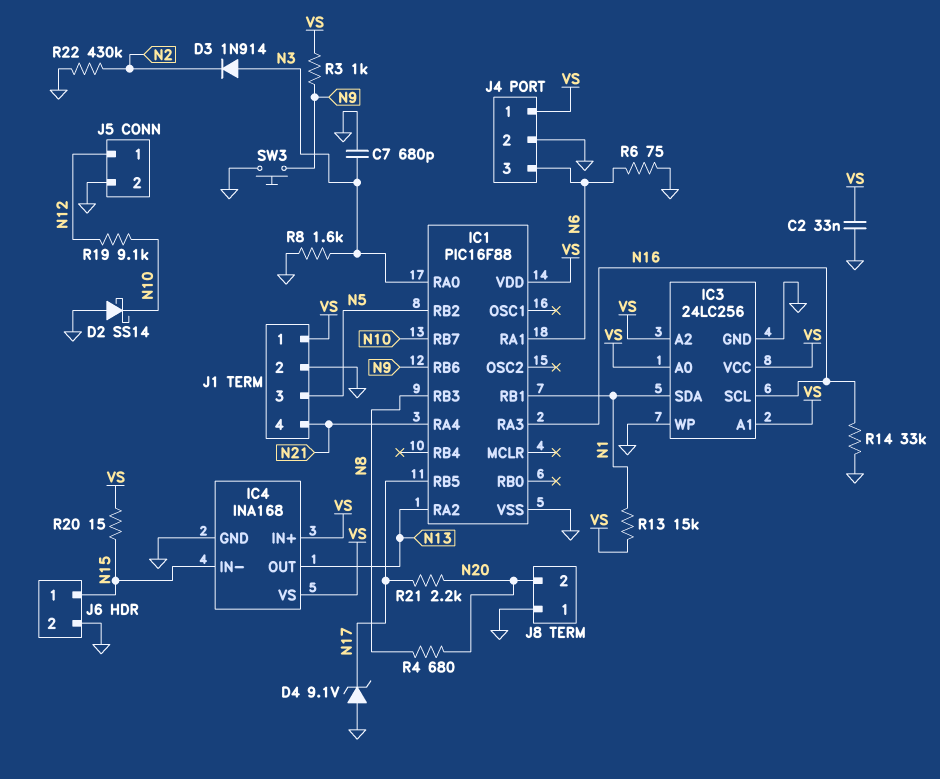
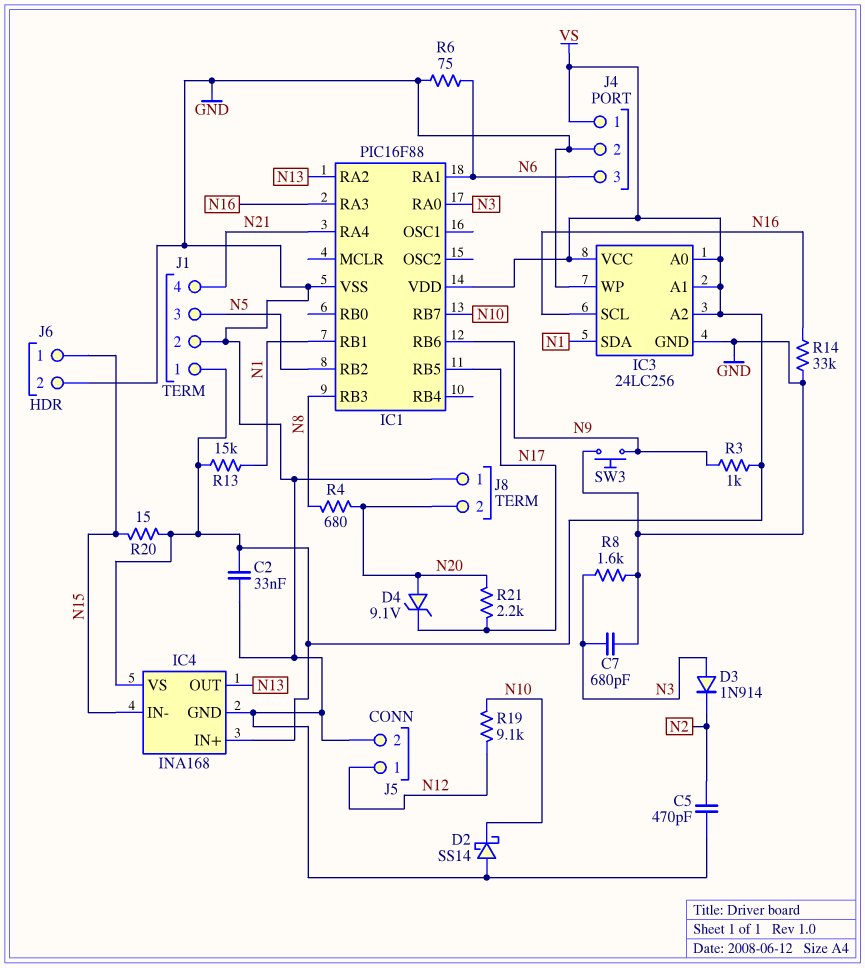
C5: none -> 470pF (GND, N2)
D4: zener 9.1V (A GND, K N17) -> zener 9.1V (A N20, K N17)
R22: 430k (GND, N2) -> none

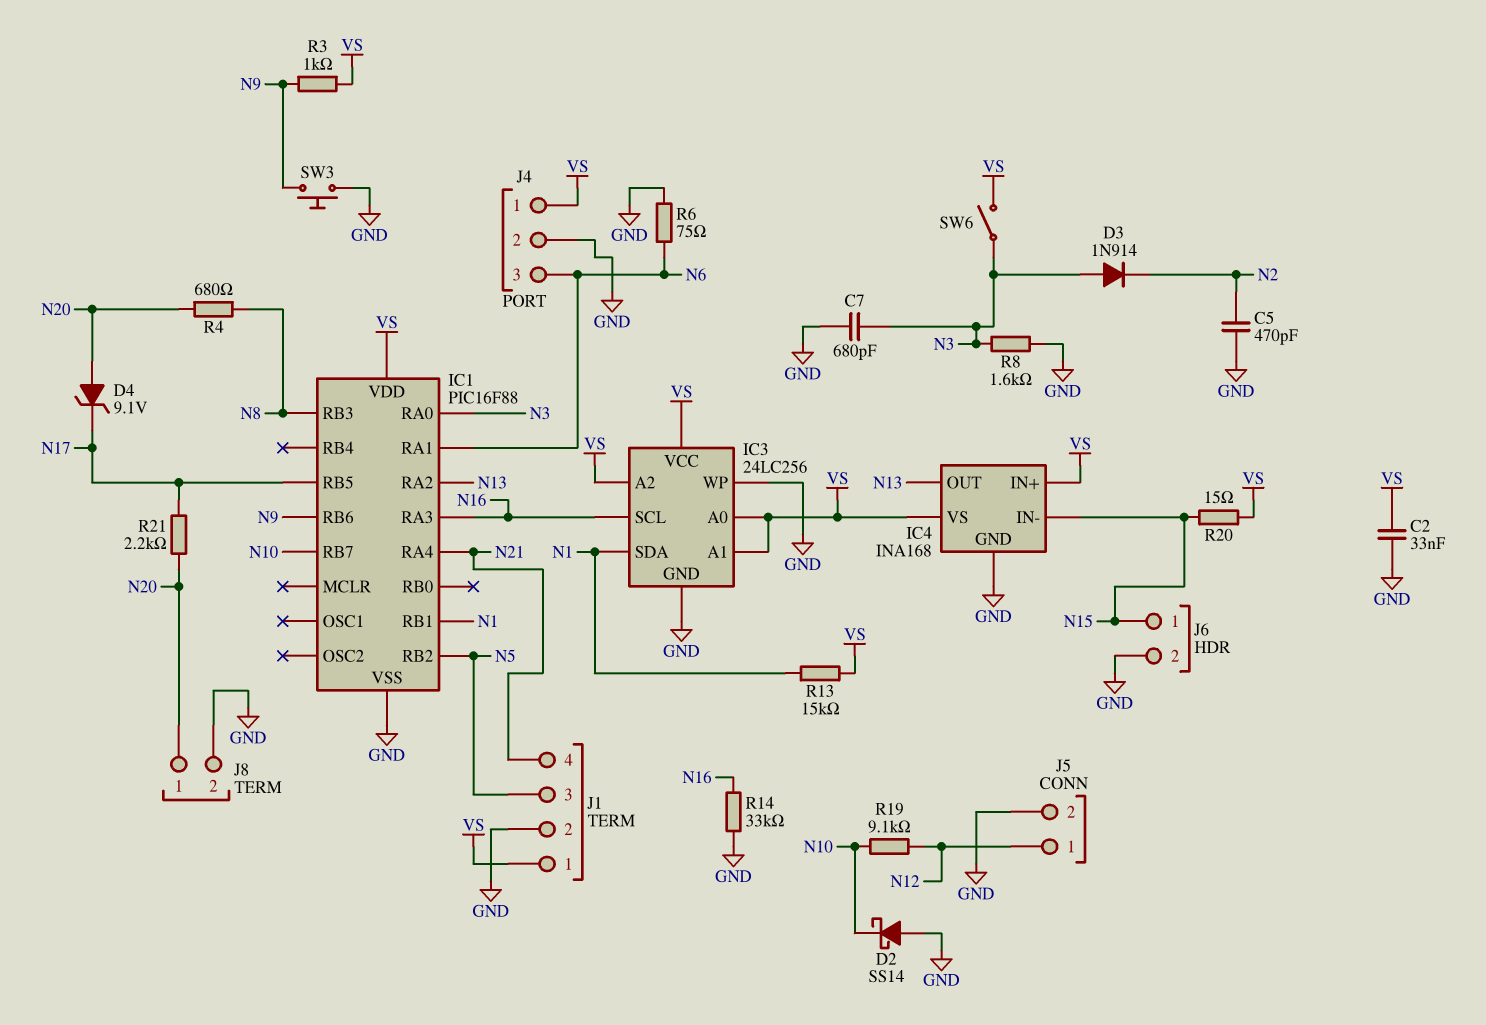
J8 pin 1: GND -> N20
J8 pin 2: N20 -> GND
SW6: none -> switch (N3, VS)

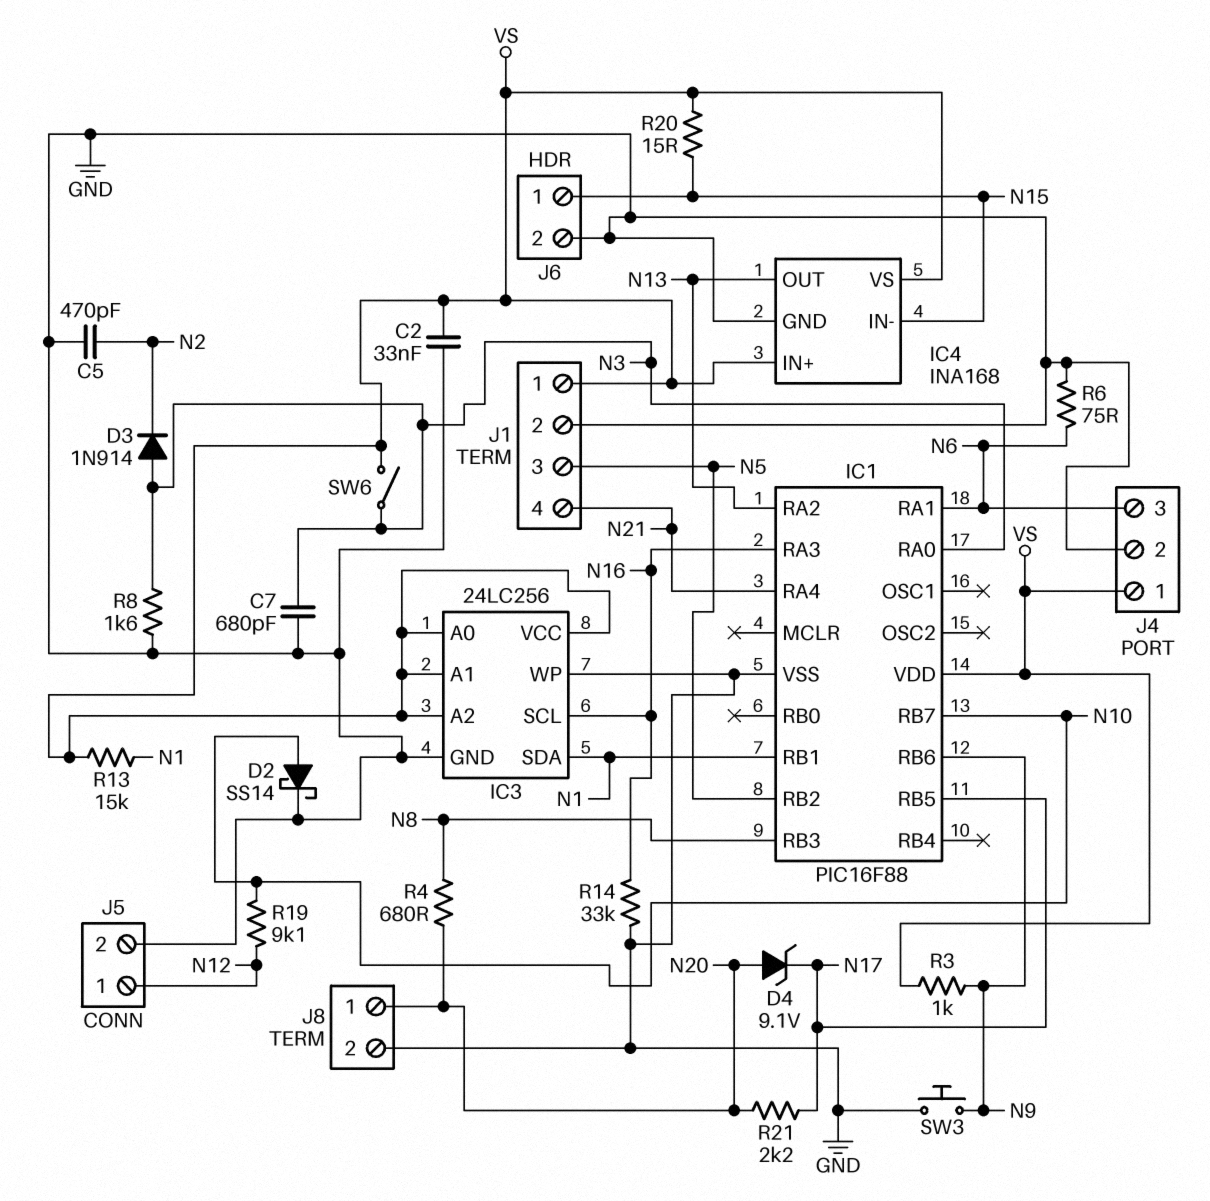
D2: schottky SS14 (A GND, K N10) -> schottky SS14 (A N10, K GND)

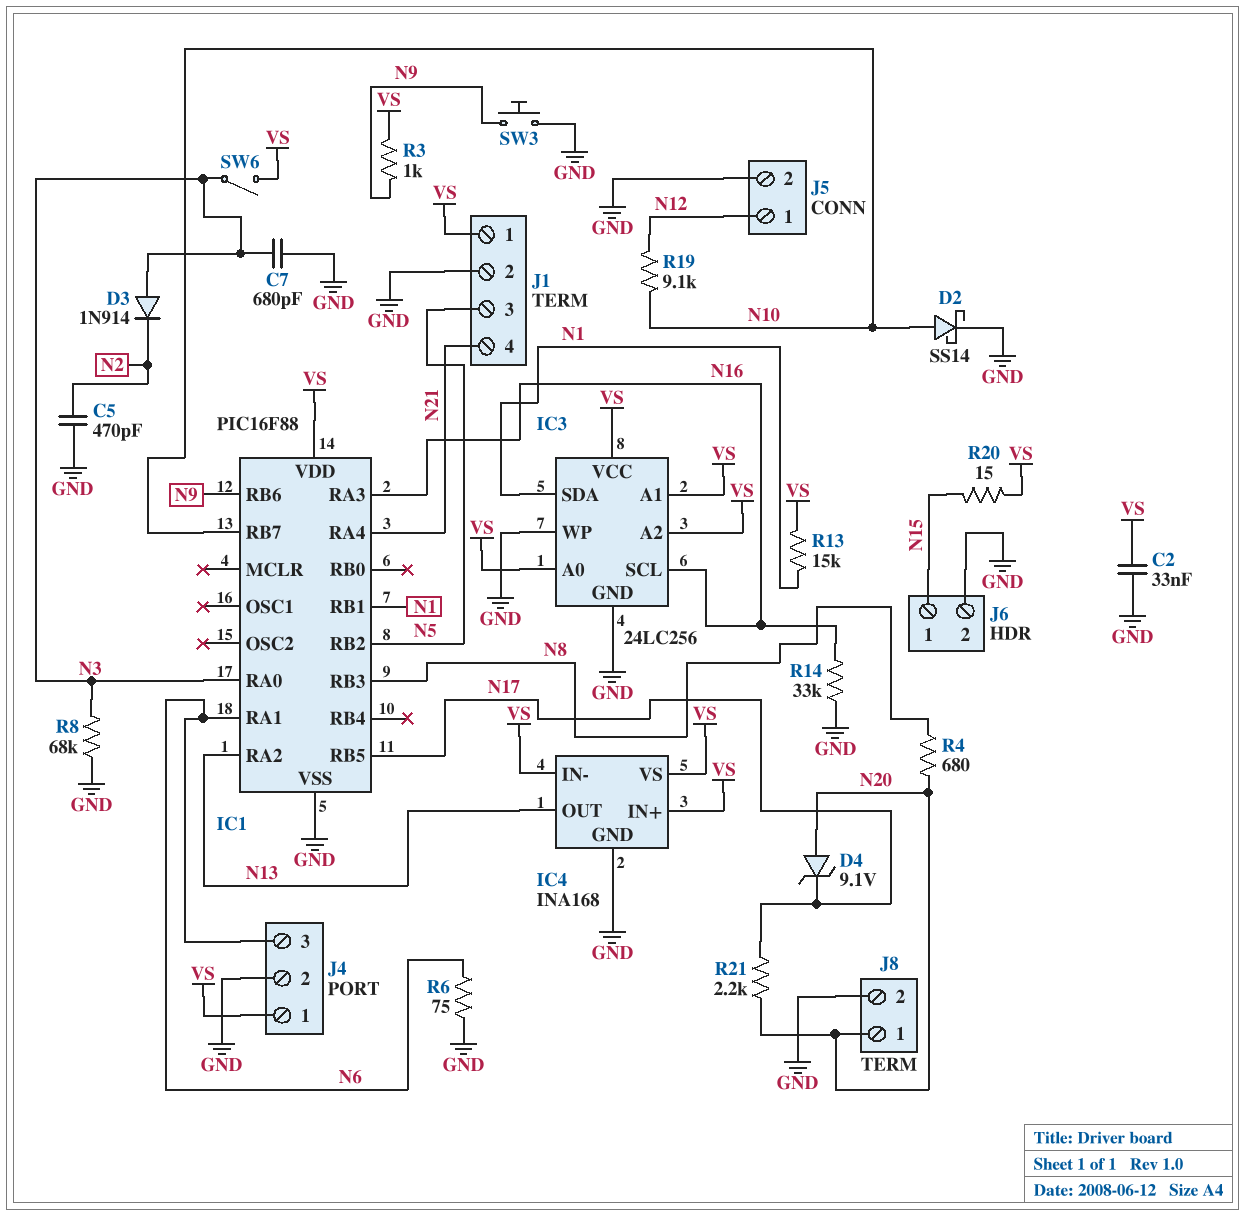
IC4 pin IN-: N15 -> VS
R8: 1.6k (GND, N3) -> 68k (GND, N3)

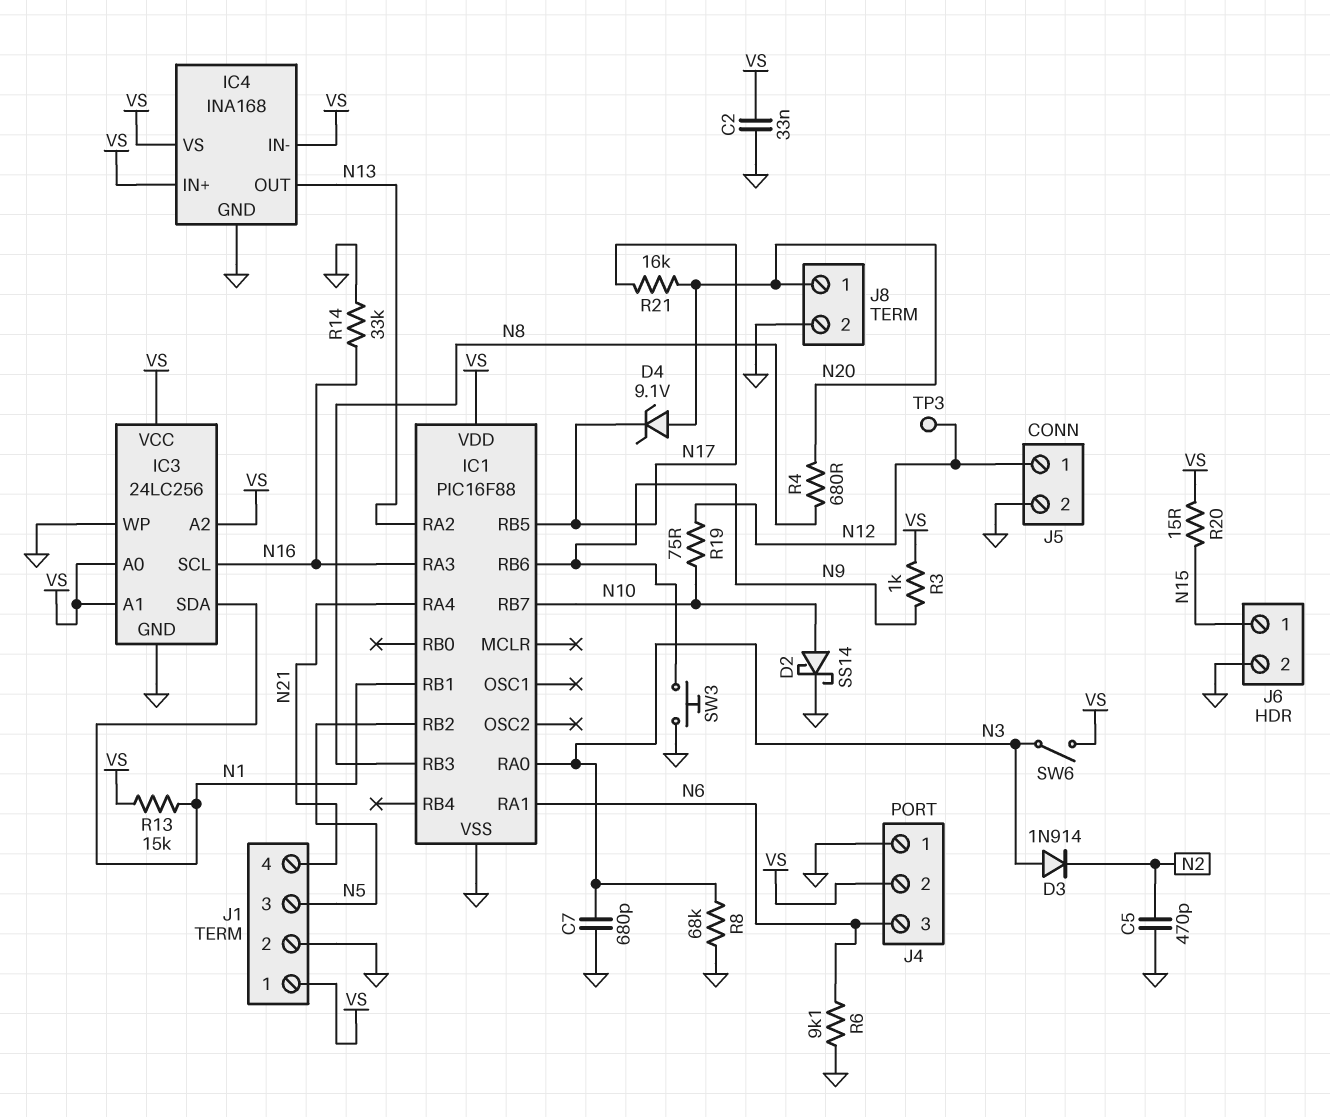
J4 pin 1: VS -> GND
J4 pin 2: GND -> VS
R6: 75 (GND, N6) -> 9.1k (GND, N6)
R19: 9.1k (N10, N12) -> 75 (N10, N12)
R21: 2.2k (N17, N20) -> 16k (N17, N20)
TP3: none -> test point (N12)

